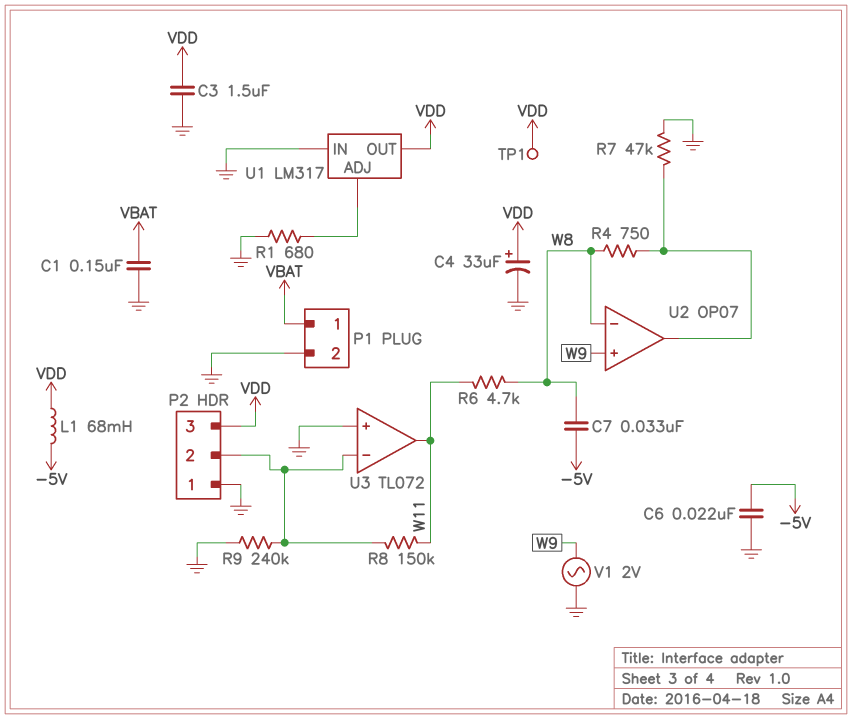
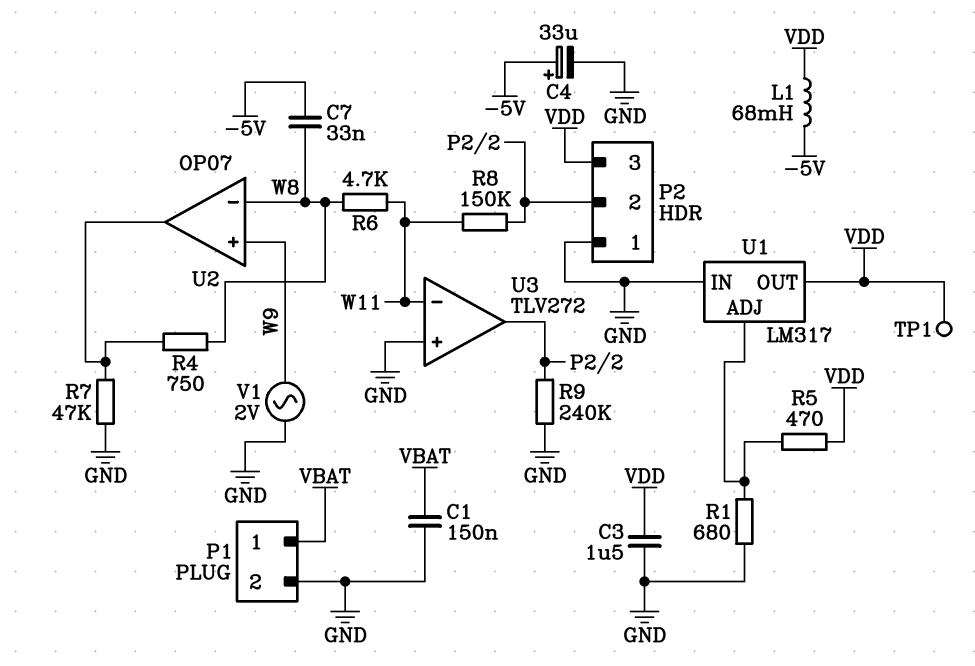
C4: 33uF (plus VDD, minus GND) -> 33uF (plus -5V, minus GND)
C6: 22nF (-5V, GND) -> none
R5: none -> 470 (U1/ADJ, VDD)
U3: TL072 -> TLV272
U3 pin in-: P2/2 -> W11
U3 pin out: W11 -> P2/2

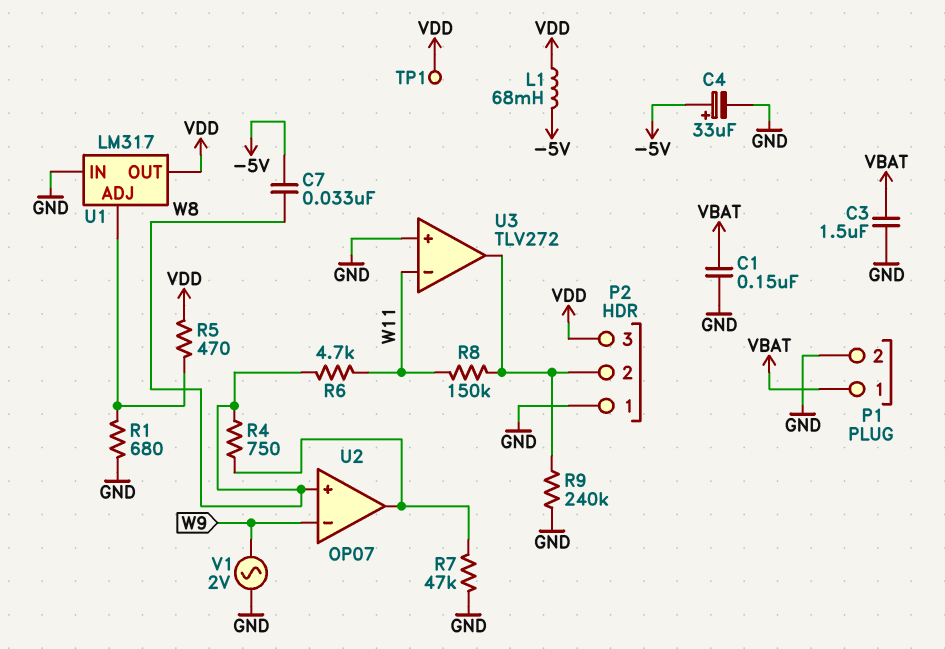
C3: 1.5uF (GND, VDD) -> 1.5uF (GND, VBAT)
U2 pin in+: W9 -> W8
U2 pin in-: W8 -> W9

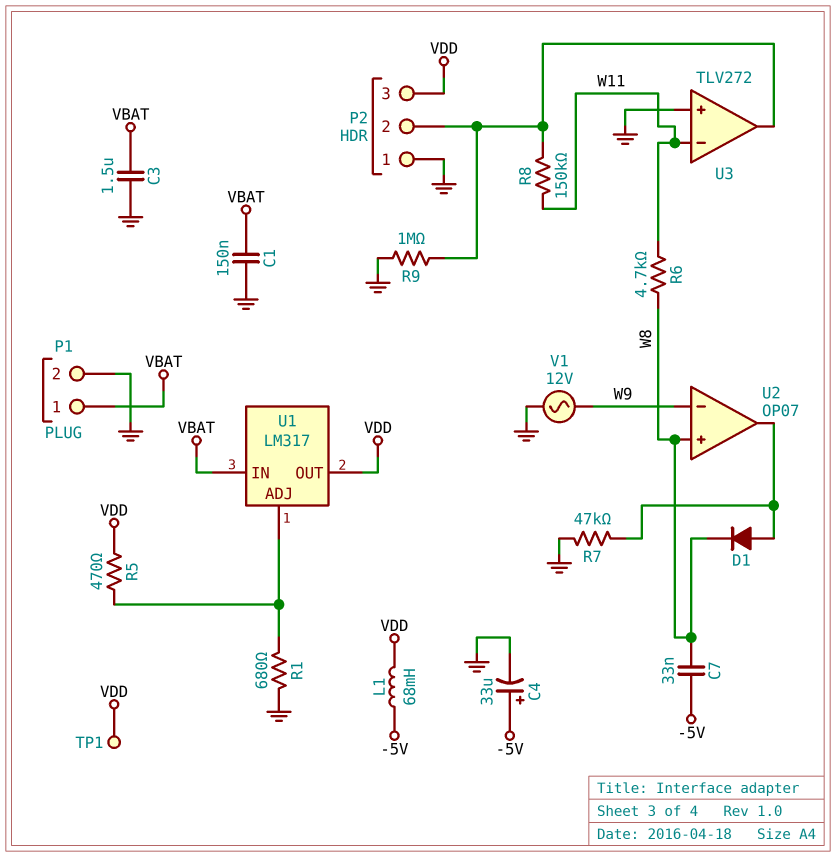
D1: none -> diode (A U2/out, K W8)
R4: 750 (U2/out, W8) -> none
R9: 240k (GND, P2/2) -> 1M (GND, P2/2)
U1 pin IN: GND -> VBAT
V1: AC 2V (GND, W9) -> AC 12V (GND, W9)

